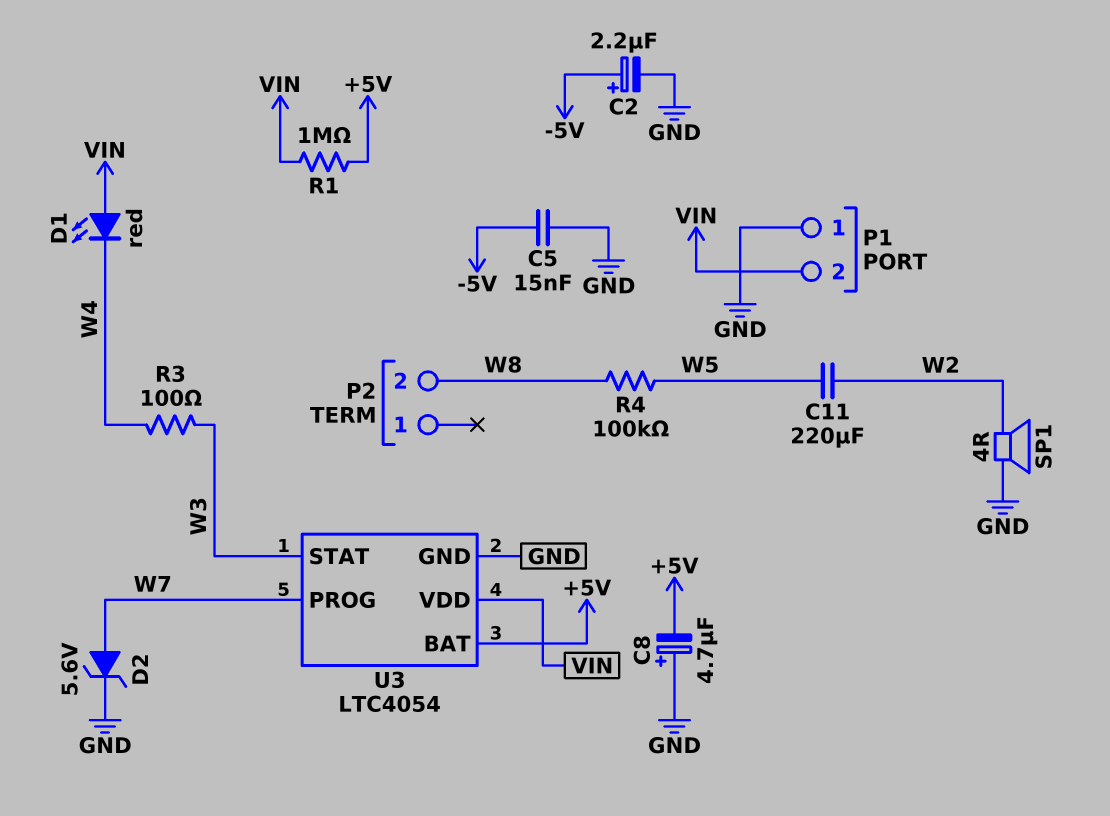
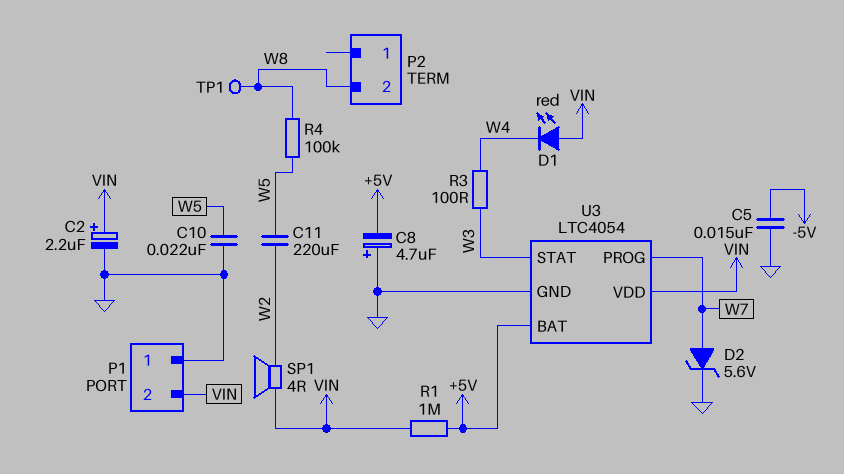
C2: 2.2uF (plus -5V, minus GND) -> 2.2uF (plus VIN, minus GND)
C10: none -> 22nF (GND, W5)
SP1: speaker 4R (GND, W2) -> speaker 4R (VIN, W2)
TP1: none -> test point (W8)

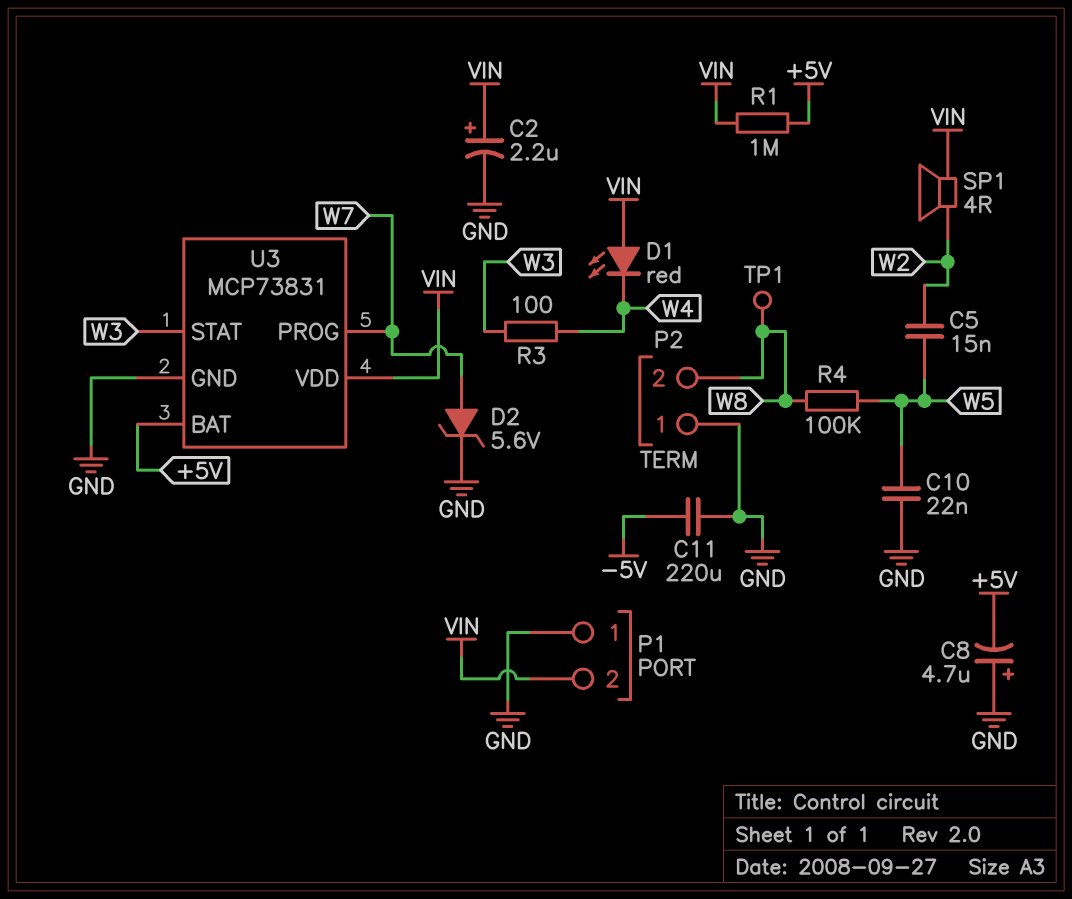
C5: 15nF (-5V, GND) -> 15nF (W2, W5)
C11: 220uF (W2, W5) -> 220uF (-5V, GND)
P2 pin 1: none -> GND
U3: LTC4054 -> MCP73831

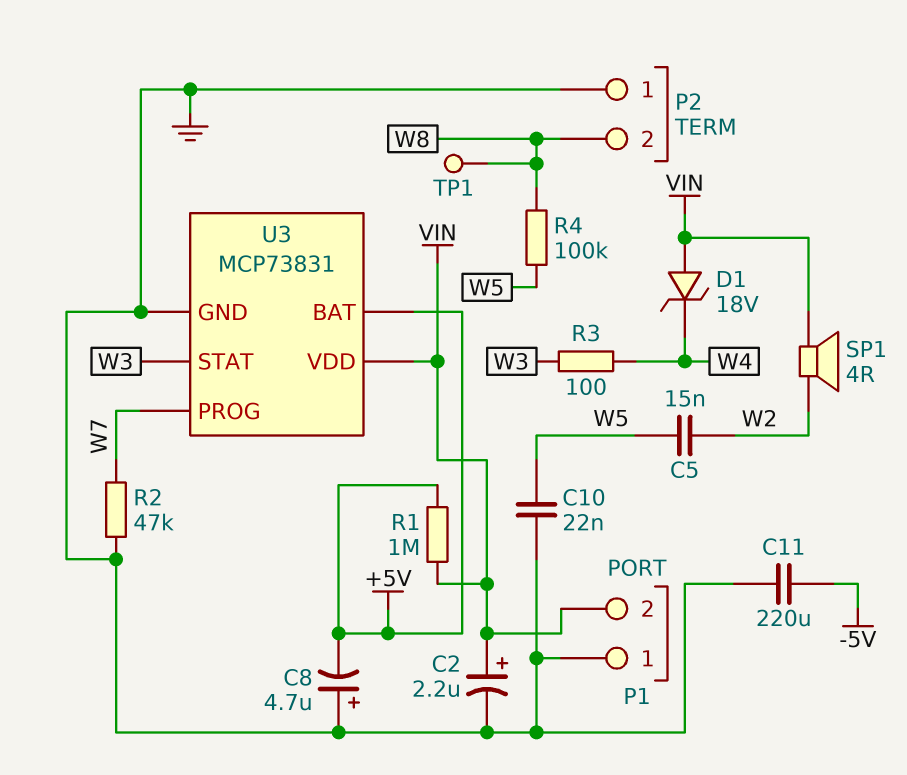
D1: LED red (A VIN, K W4) -> zener 18V (A VIN, K W4)
D2: zener 5.6V (A W7, K GND) -> none
R2: none -> 47k (GND, W7)

